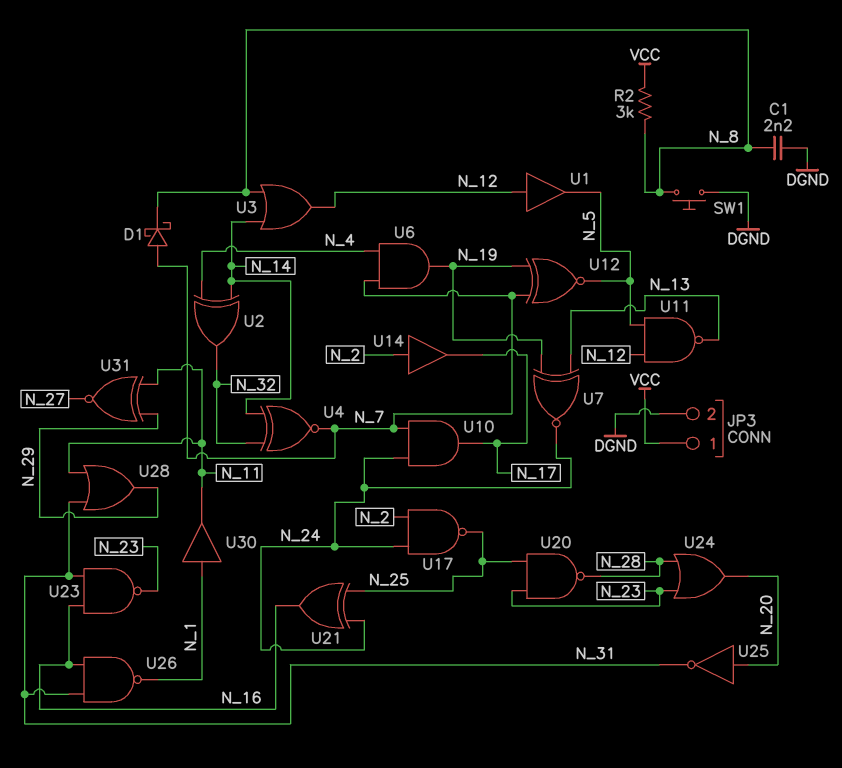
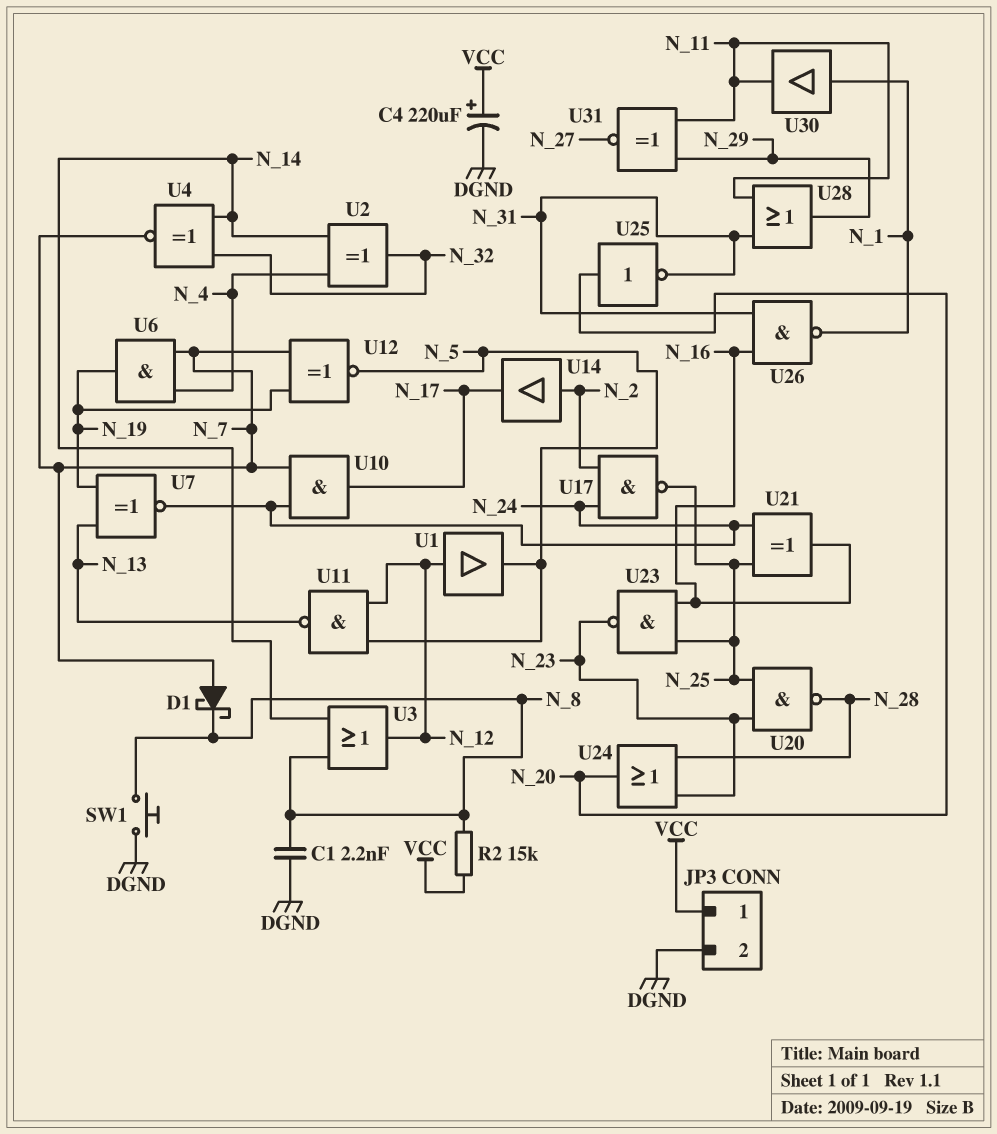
C4: none -> 220uF (plus VCC, minus DGND)
R2: 3k (N_8, VCC) -> 15k (N_8, VCC)
U23: NAND (in N_16, in N_31, out N_23) -> NAND (in N_16, in N_25, out N_23)

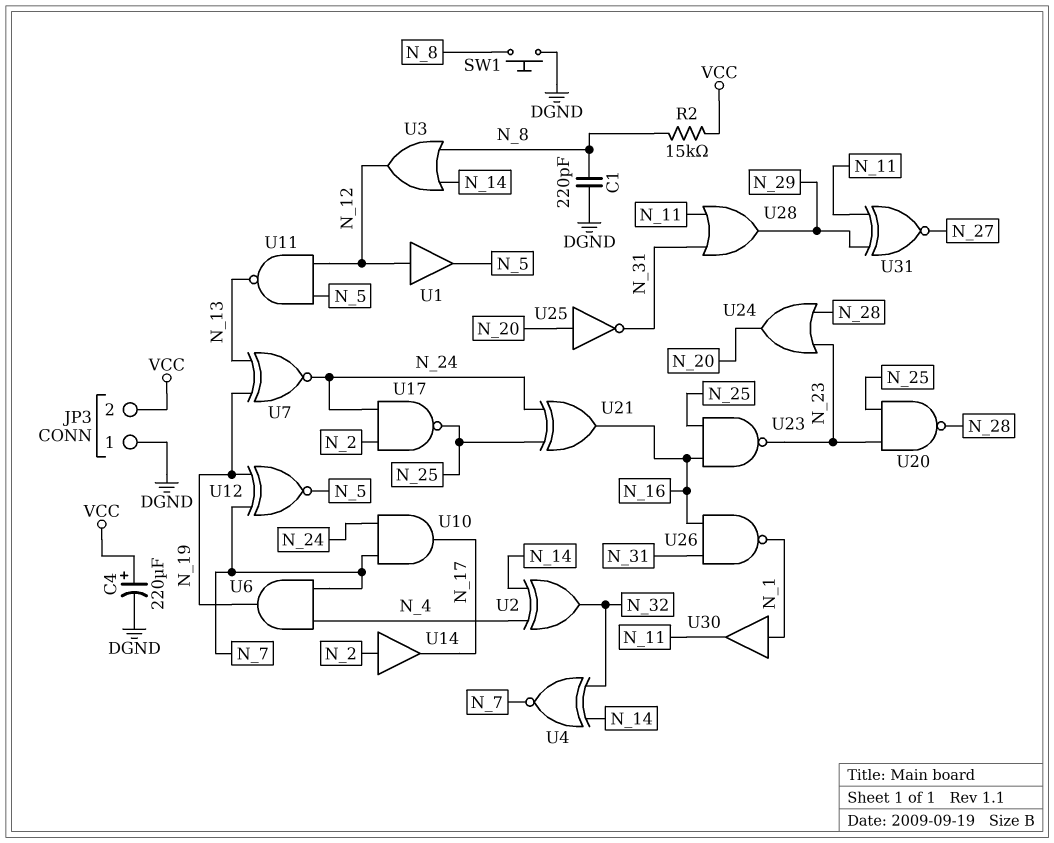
C1: 2.2nF (DGND, N_8) -> 220pF (DGND, N_8)
D1: schottky (A N_7, K N_8) -> none
JP3 pin 1: VCC -> DGND
JP3 pin 2: DGND -> VCC

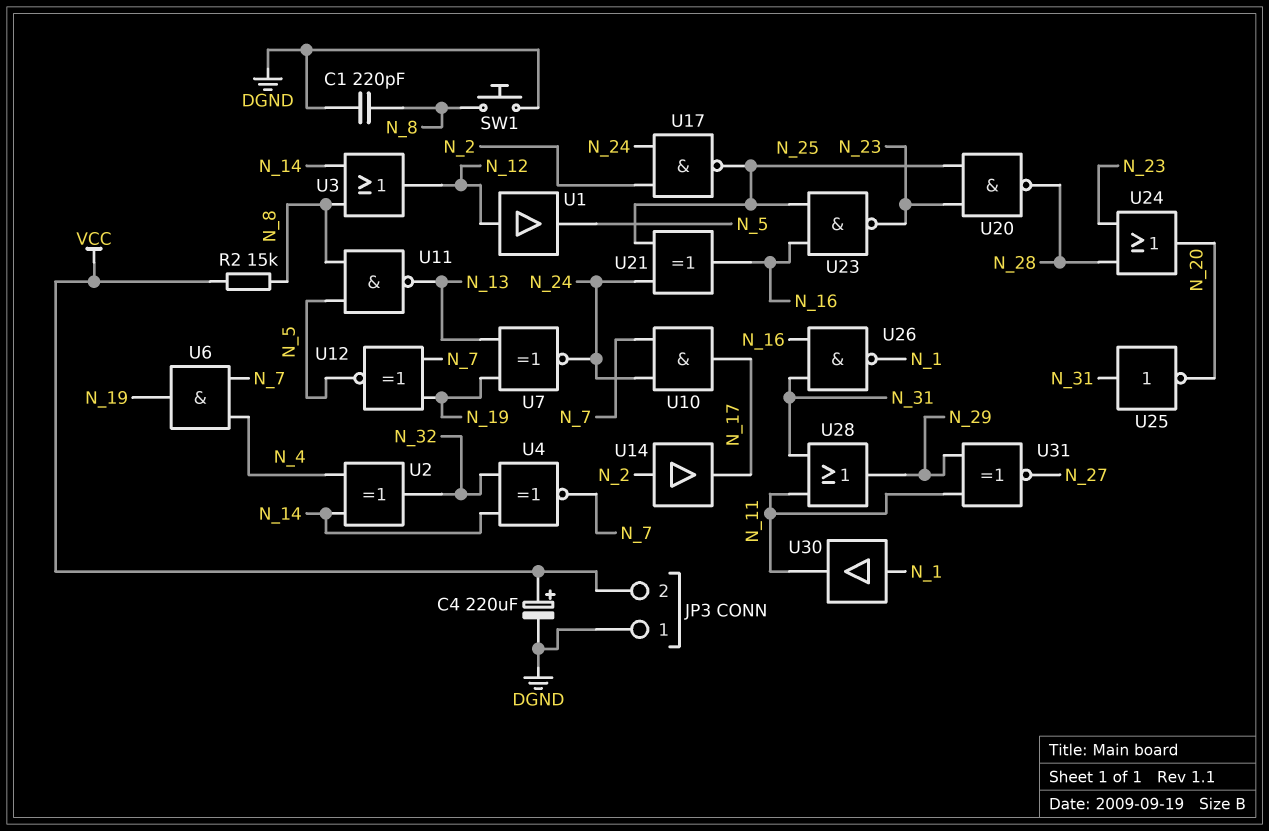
U11: NAND (in N_5, in N_12, out N_13) -> NAND (in N_5, in N_8, out N_13)
U25: NOT (in N_20, out N_31) -> NOT (in N_31, out N_20)

